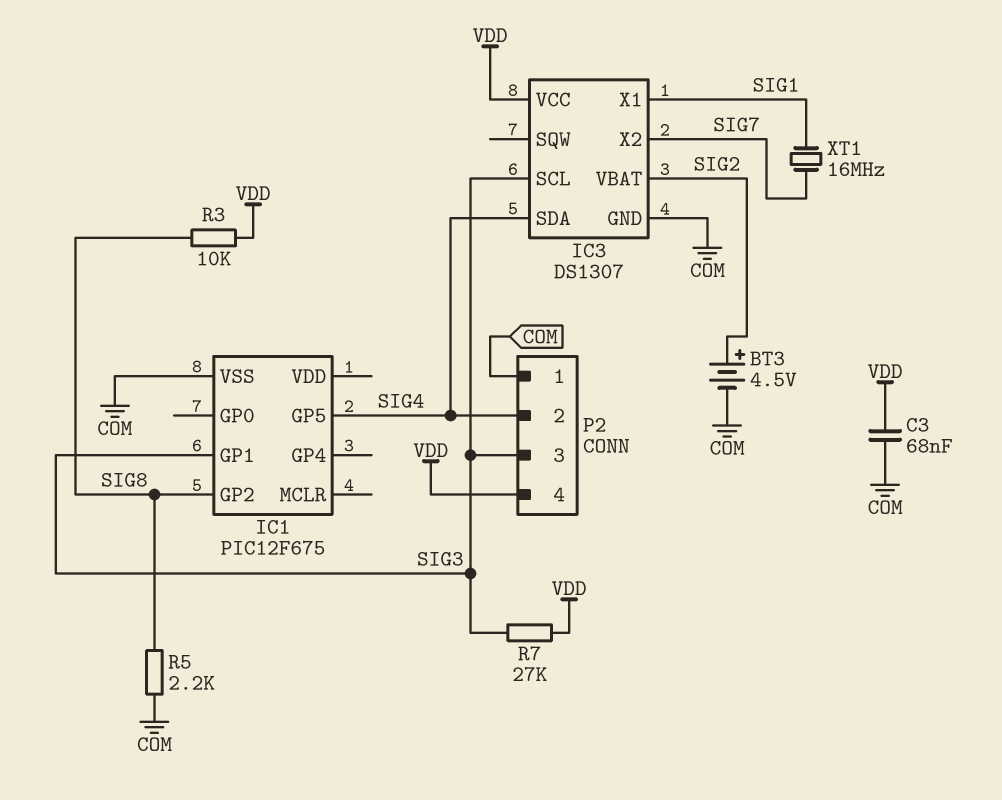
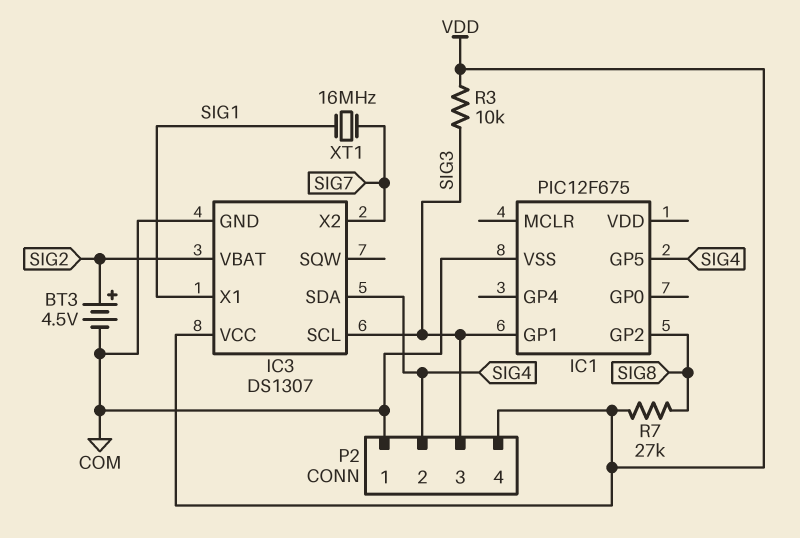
C3: 68nF (COM, VDD) -> none
R3: 10k (SIG8, VDD) -> 10k (SIG3, VDD)
R5: 2.2k (COM, SIG8) -> none
R7: 27k (SIG3, VDD) -> 27k (SIG8, VDD)

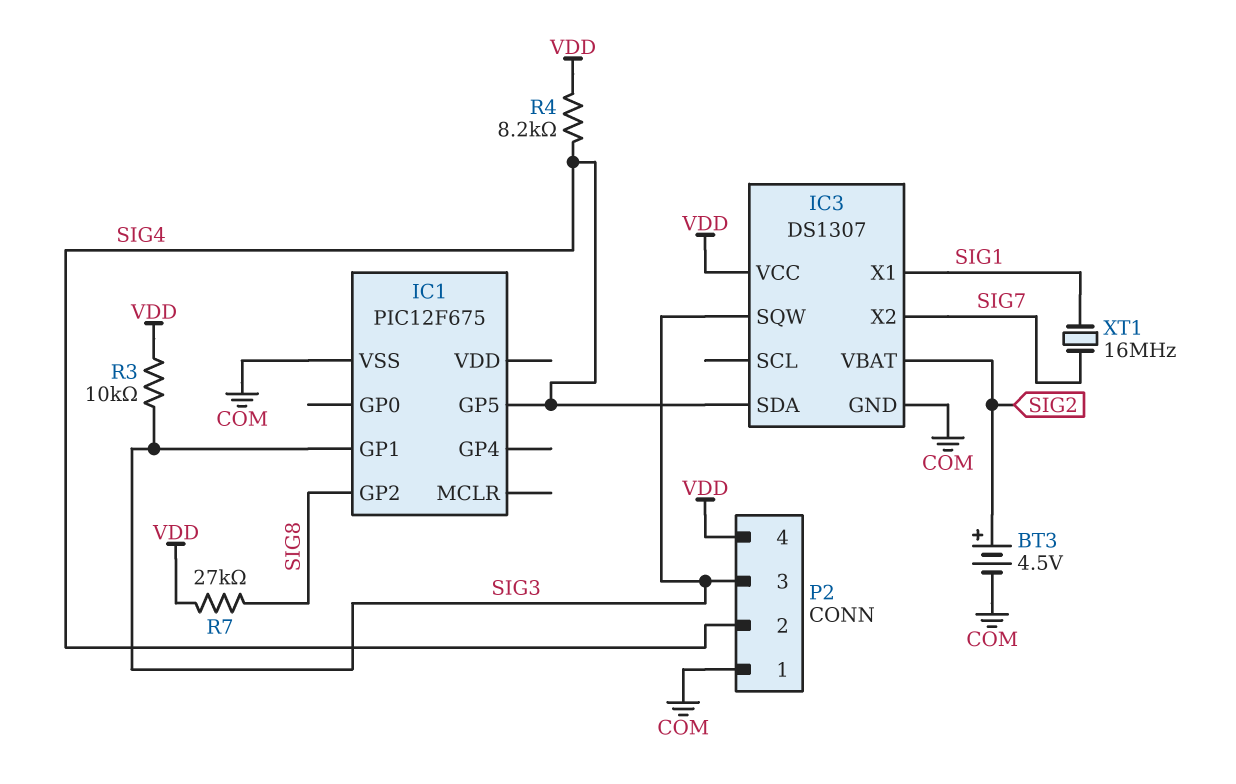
IC3 pin SCL: SIG3 -> none
IC3 pin SQW: none -> SIG3
R4: none -> 8.2k (SIG4, VDD)

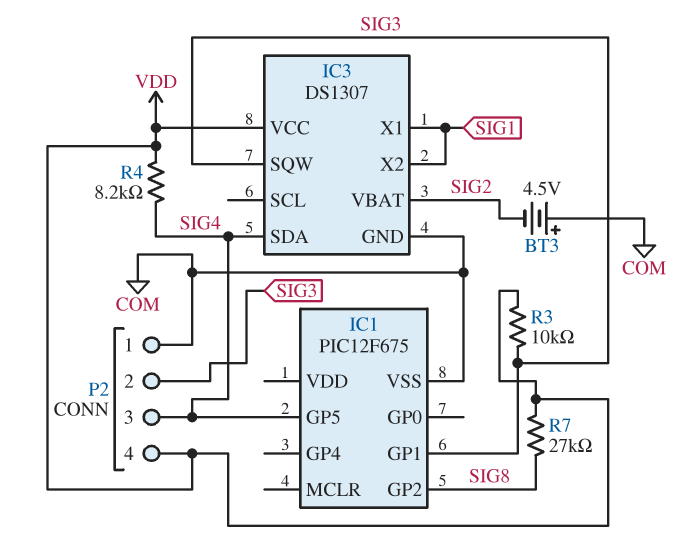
BT3: 4.5V (plus SIG2, minus COM) -> 4.5V (plus COM, minus SIG2)
IC3 pin X2: SIG7 -> SIG1
P2 pin 2: SIG4 -> SIG3
P2 pin 3: SIG3 -> SIG4
XT1: 16MHz (SIG1, SIG7) -> none

